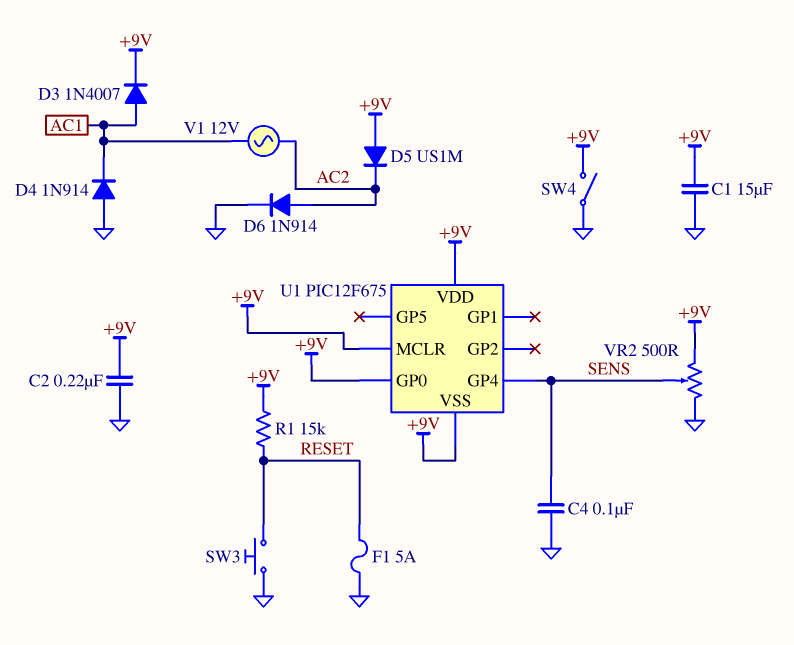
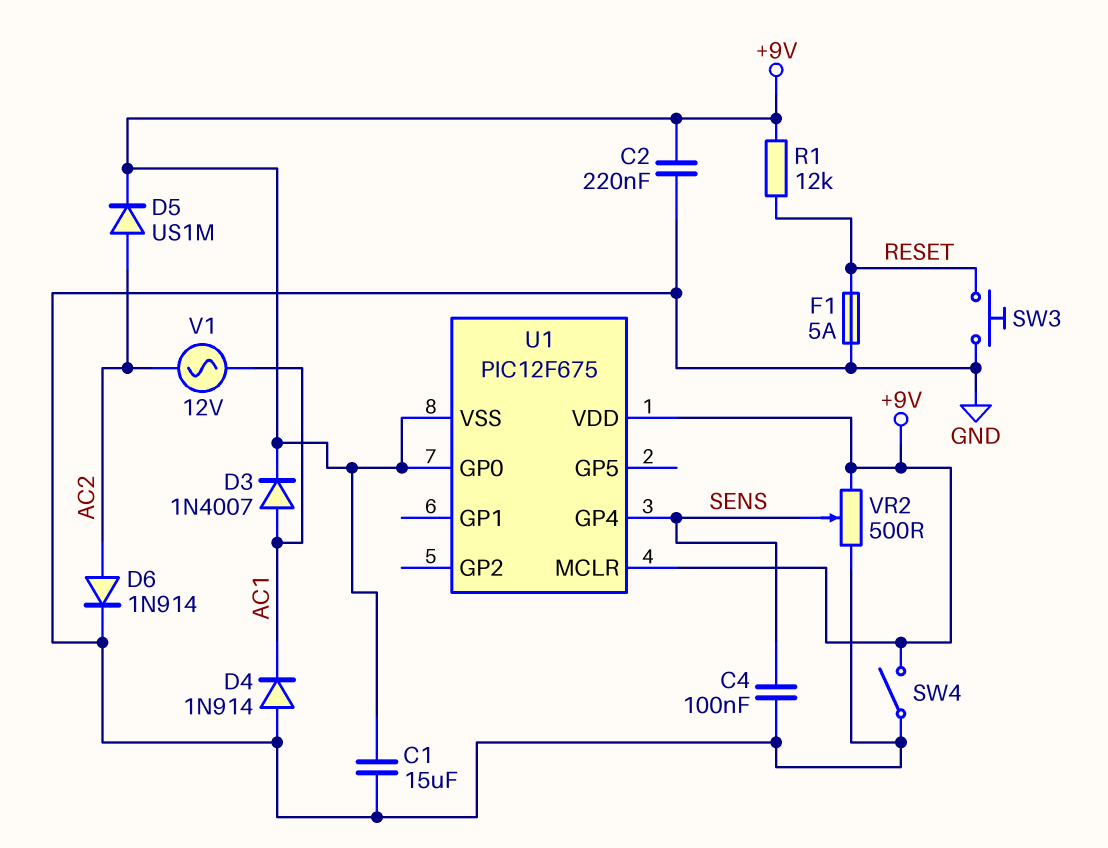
D5: diode US1M (A +9V, K AC2) -> diode US1M (A AC2, K +9V)
R1: 15k (+9V, RESET) -> 12k (+9V, RESET)

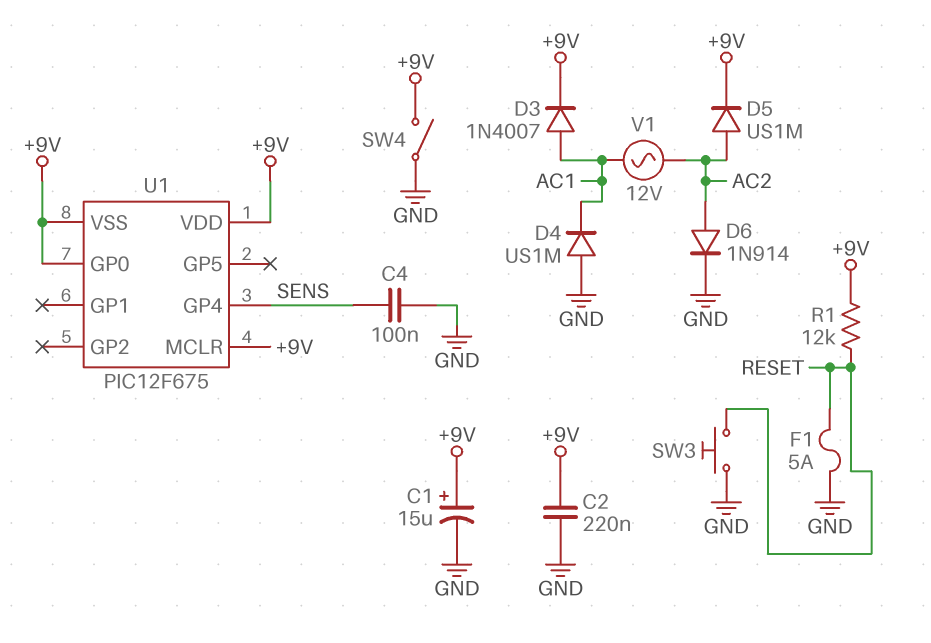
C1: 15uF (+9V, GND) -> 15uF (plus +9V, minus GND)
D4: diode 1N914 (A GND, K AC1) -> diode US1M (A GND, K AC1)
VR2: 500 (+9V, GND, wiper SENS) -> none

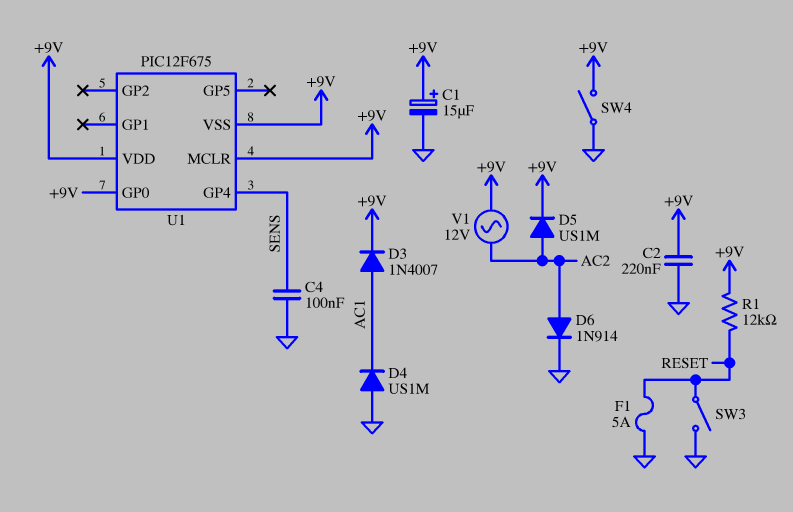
SW3: button (GND, RESET) -> switch (GND, RESET)
V1: AC 12V (AC1, AC2) -> AC 12V (+9V, AC2)

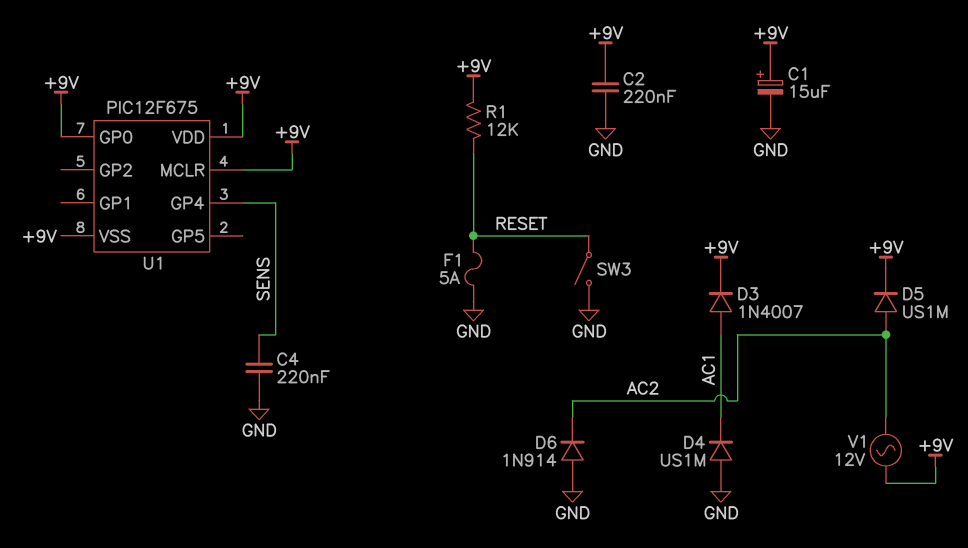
C4: 100nF (GND, SENS) -> 220nF (GND, SENS)
D6: diode 1N914 (A AC2, K GND) -> diode 1N914 (A GND, K AC2)
SW4: switch (+9V, GND) -> none

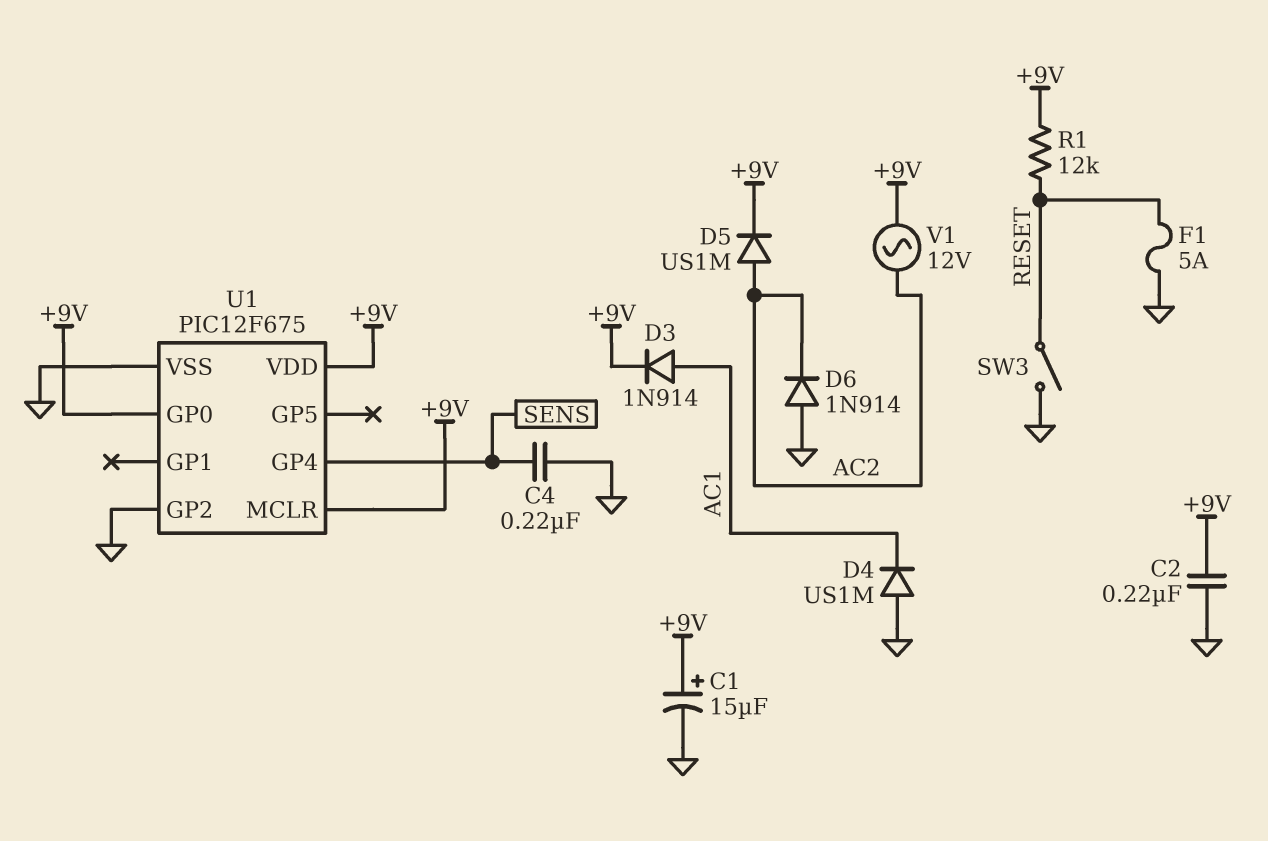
D3: diode 1N4007 (A AC1, K +9V) -> diode 1N914 (A AC1, K +9V)
U1 pin GP2: none -> GND
U1 pin VSS: +9V -> GND

